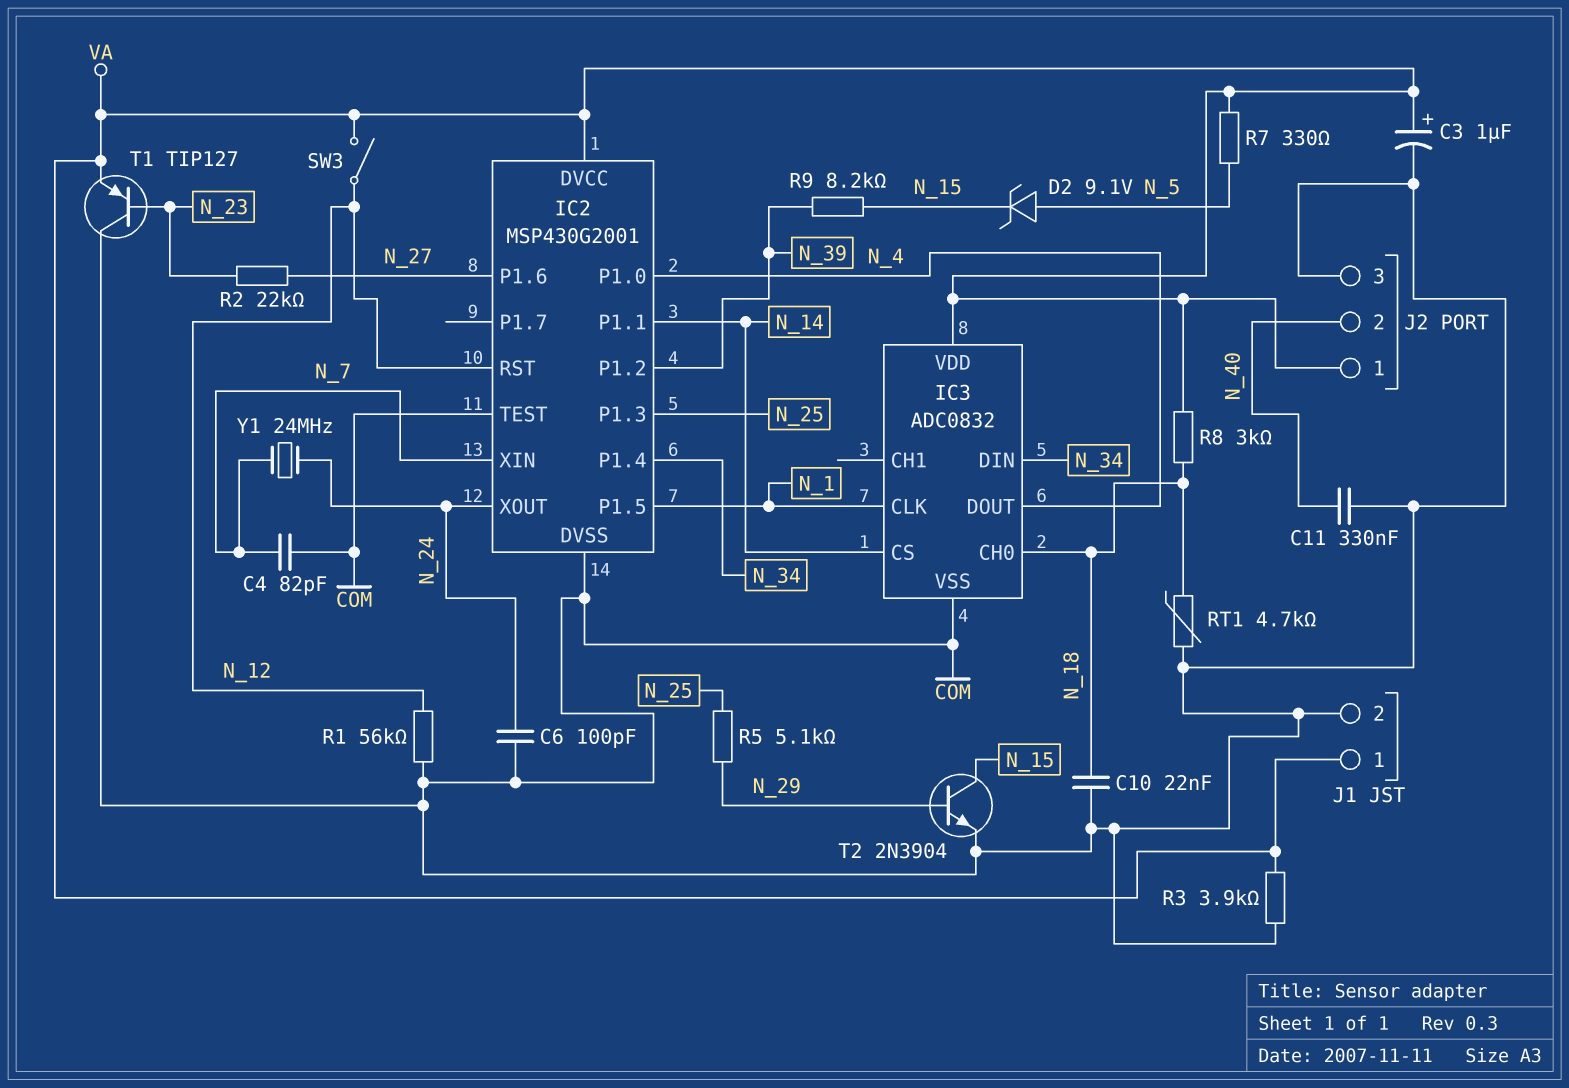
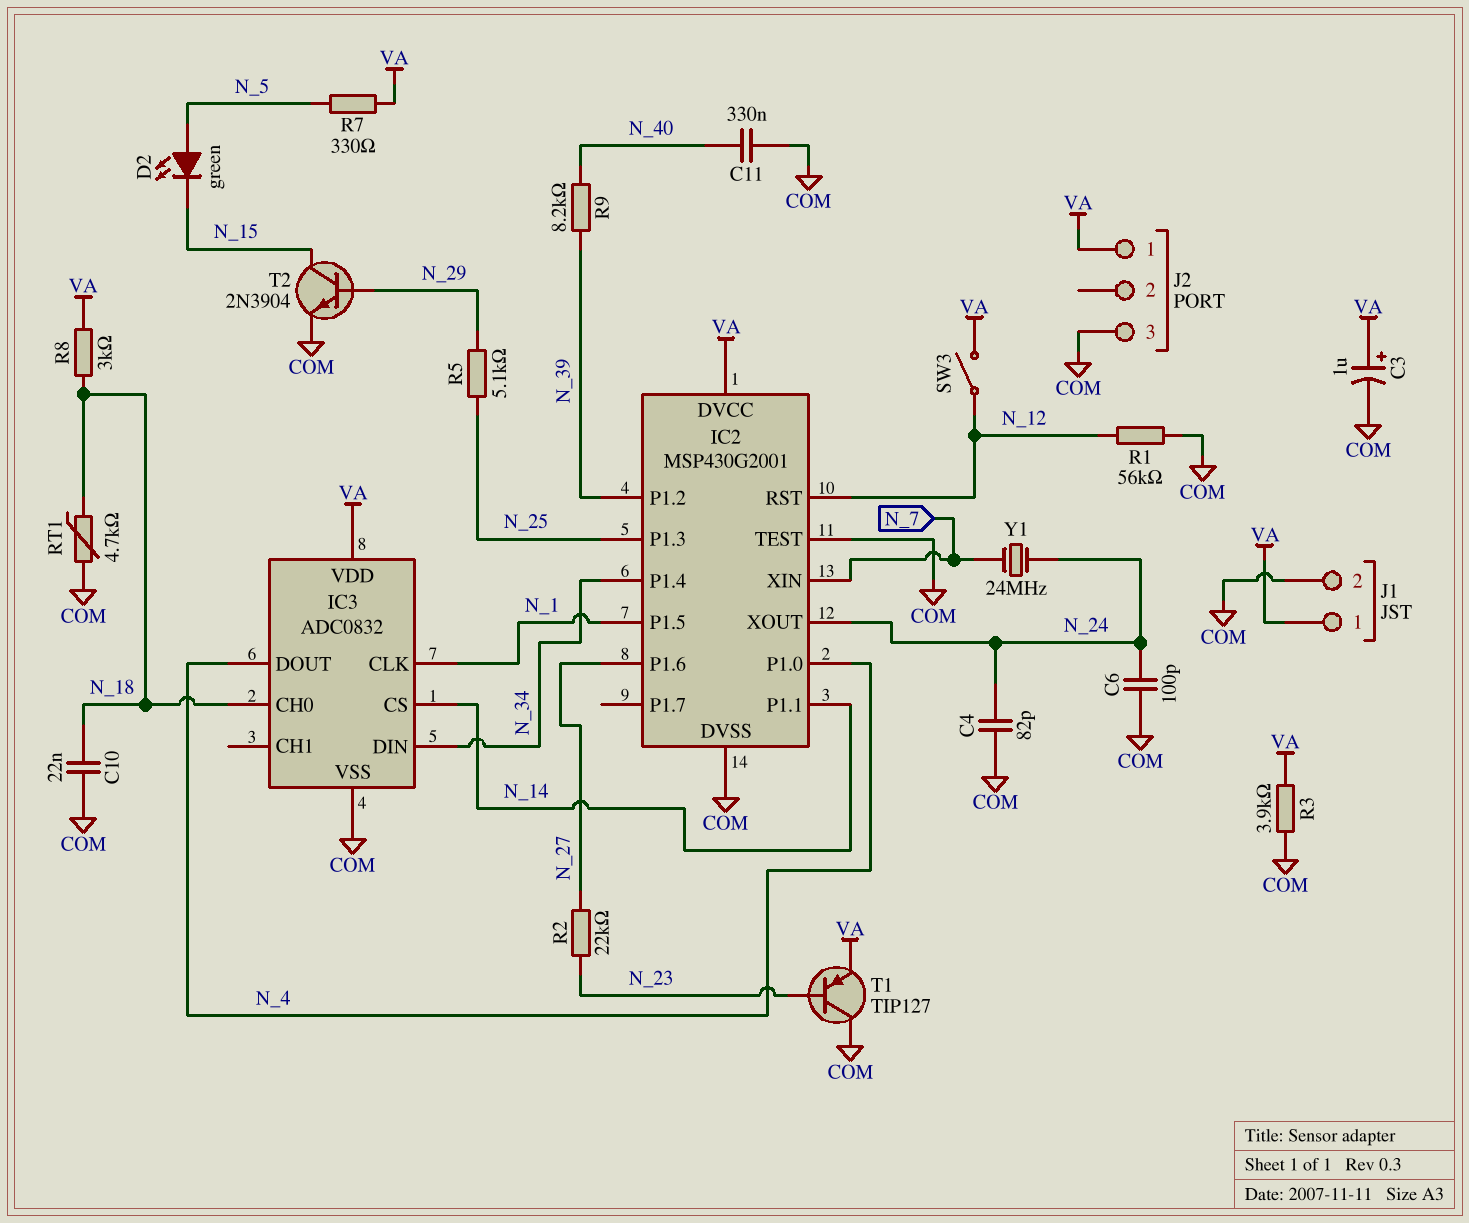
C4: 82pF (COM, N_7) -> 82pF (COM, N_24)
D2: zener 9.1V (A N_5, K N_15) -> LED green (A N_5, K N_15)
J2 pin 2: N_40 -> none
R9: 8.2k (N_15, N_39) -> 8.2k (N_39, N_40)

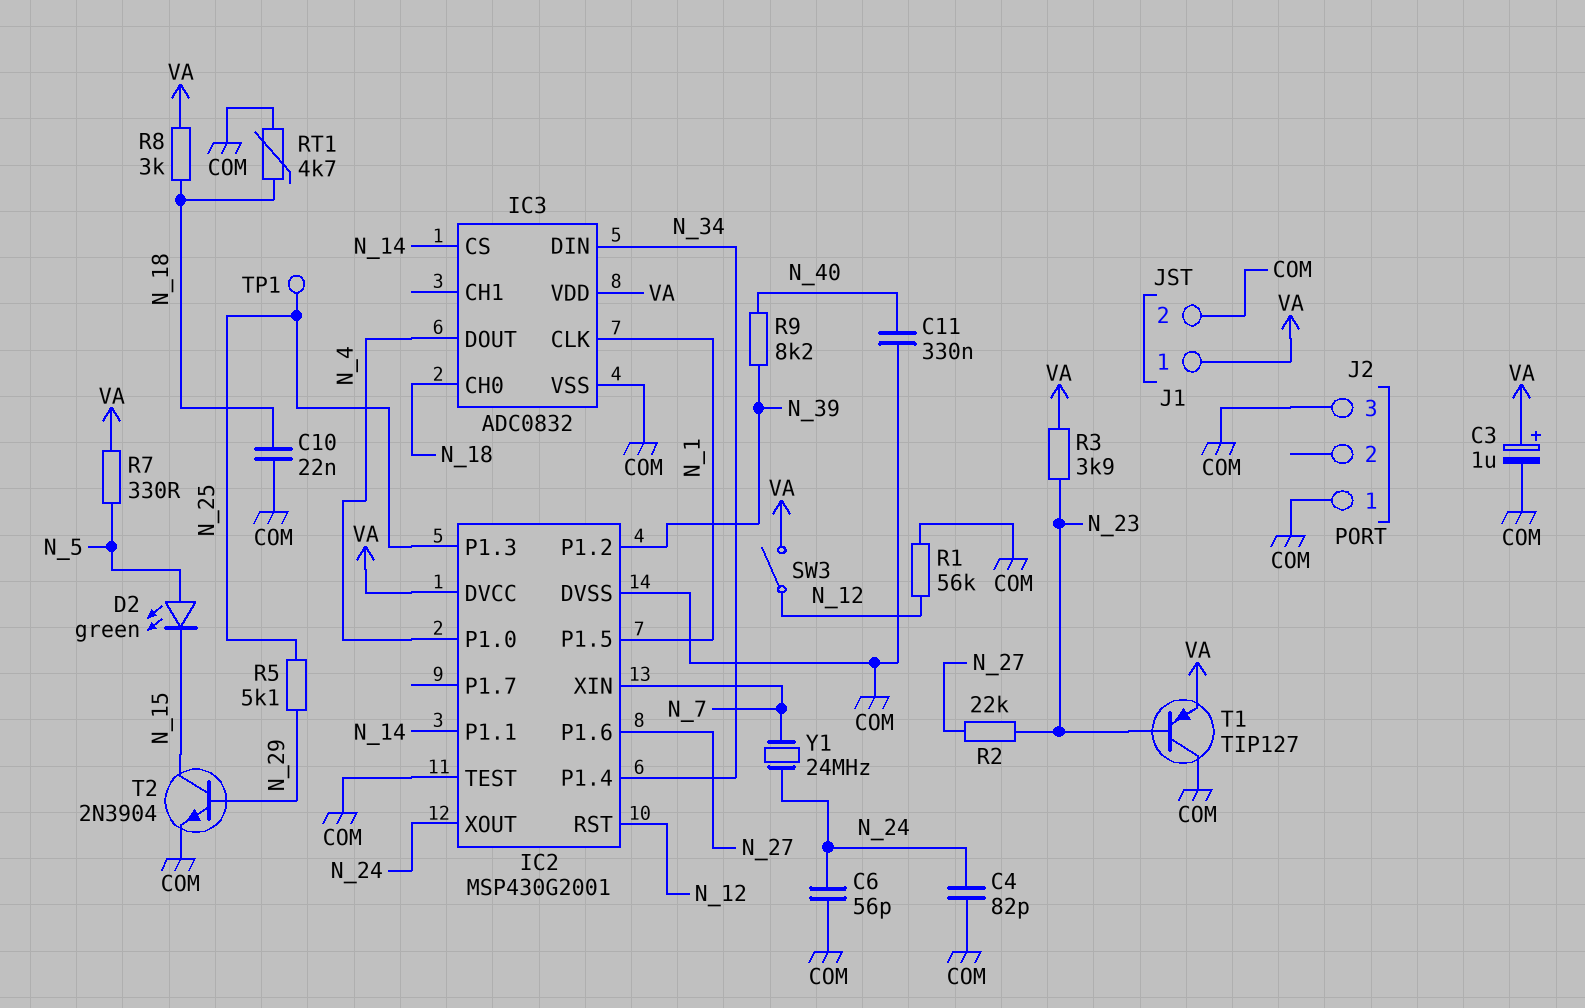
C6: 100pF (COM, N_24) -> 56pF (COM, N_24)
J2 pin 1: VA -> COM
R3: 3.9k (COM, VA) -> 3.9k (N_23, VA)
TP1: none -> test point (N_25)

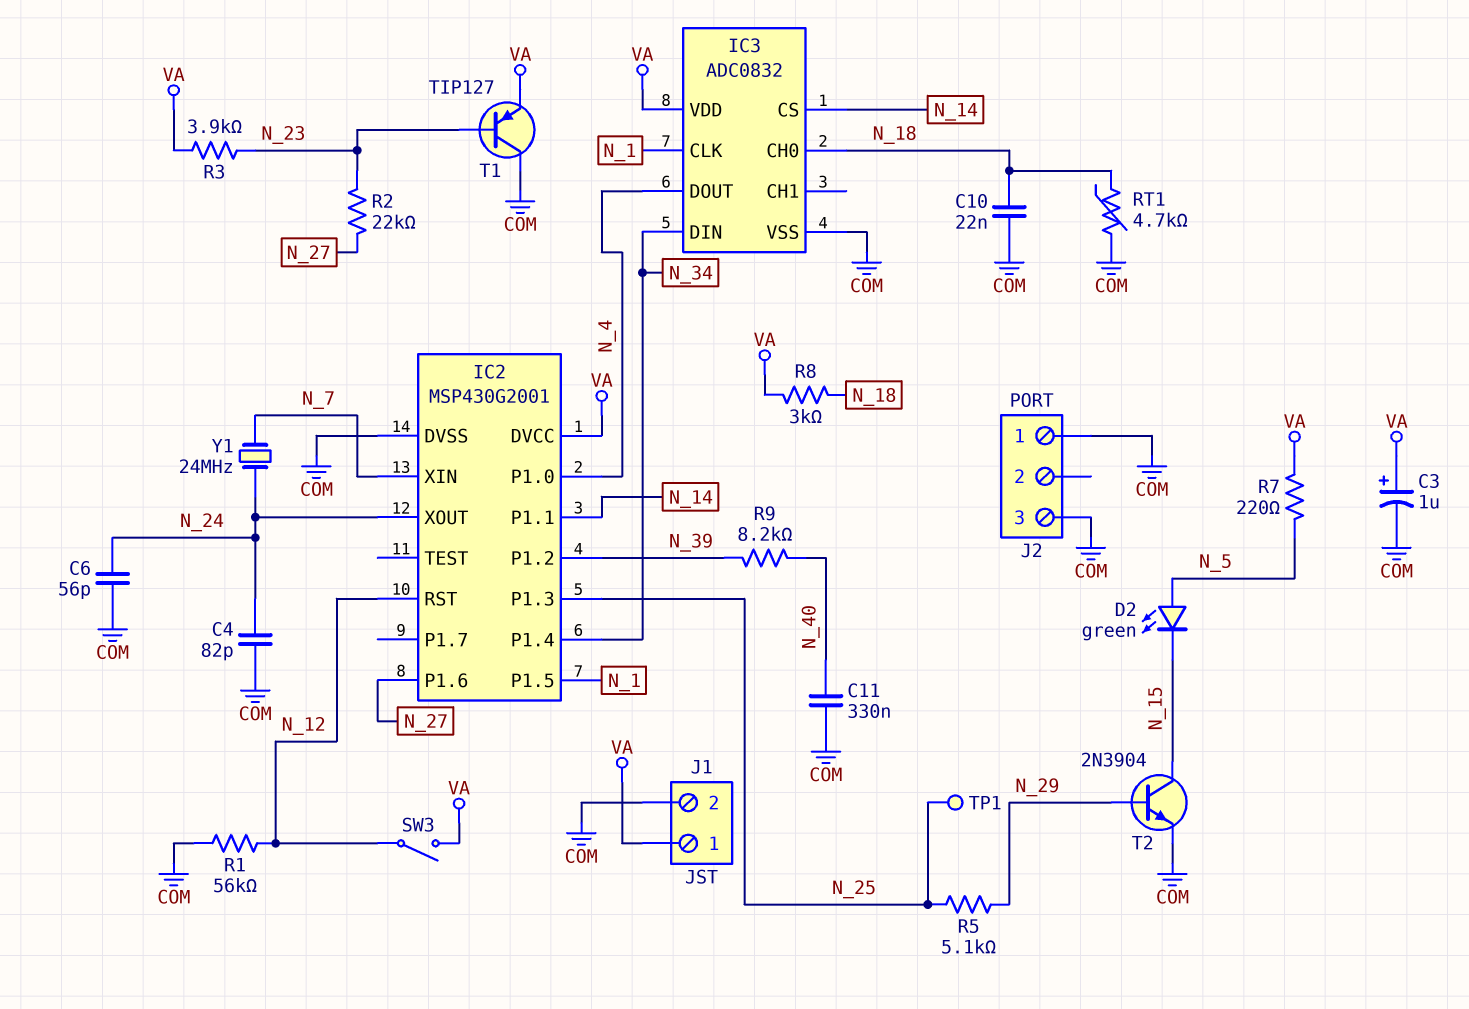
IC2 pin TEST: COM -> none
R7: 330 (N_5, VA) -> 220 (N_5, VA)

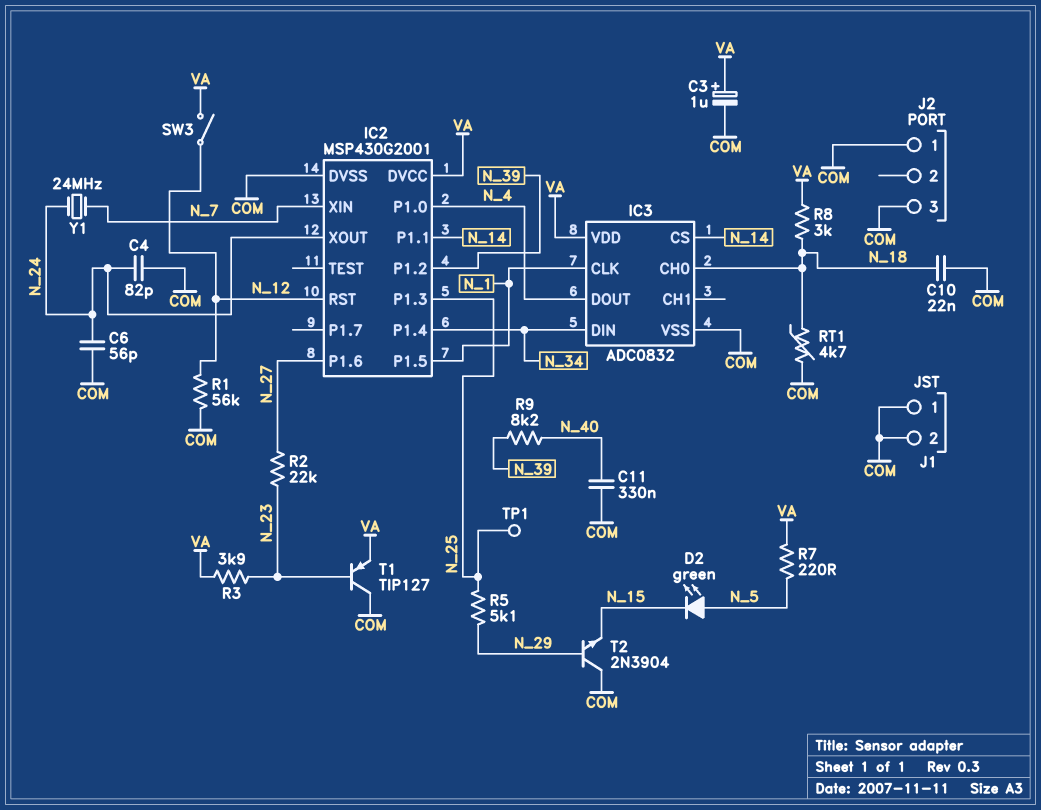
J1 pin 1: VA -> COM
T2: NPN 2N3904 (B N_29, C N_15, E COM) -> NPN 2N3904 (B N_29, C COM, E N_15)

